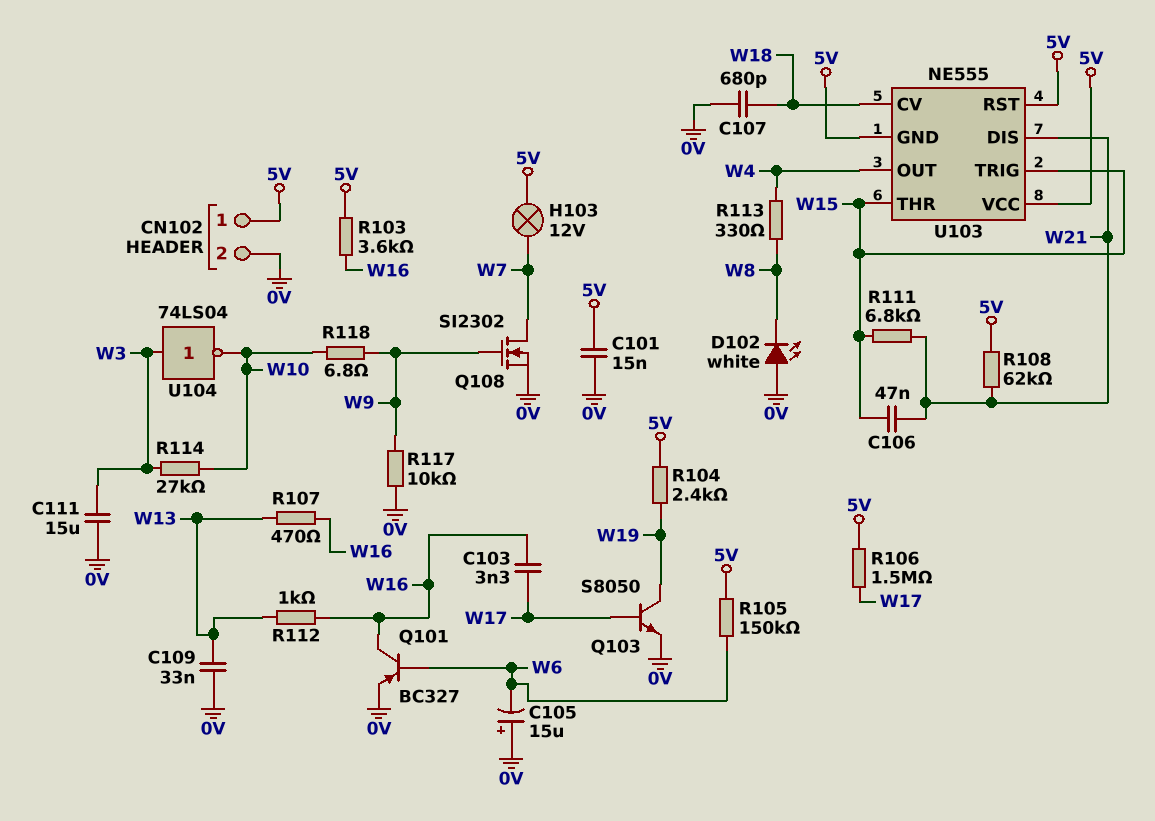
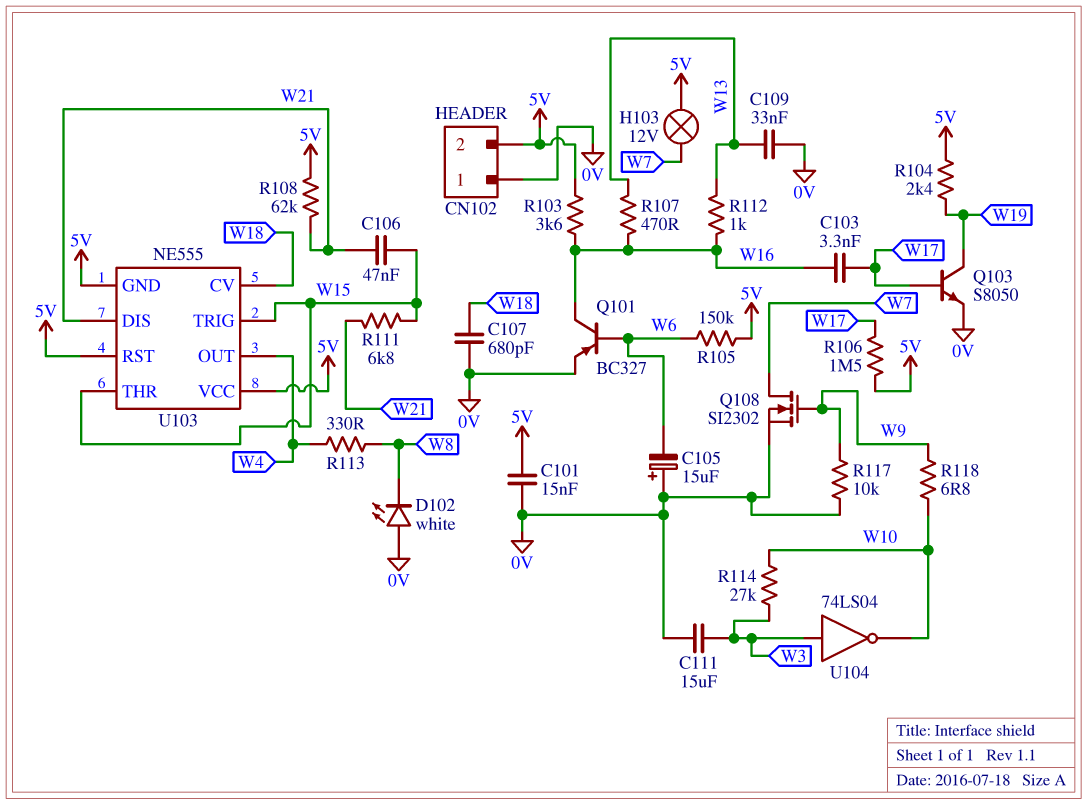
CN102 pin 1: 5V -> 0V
CN102 pin 2: 0V -> 5V

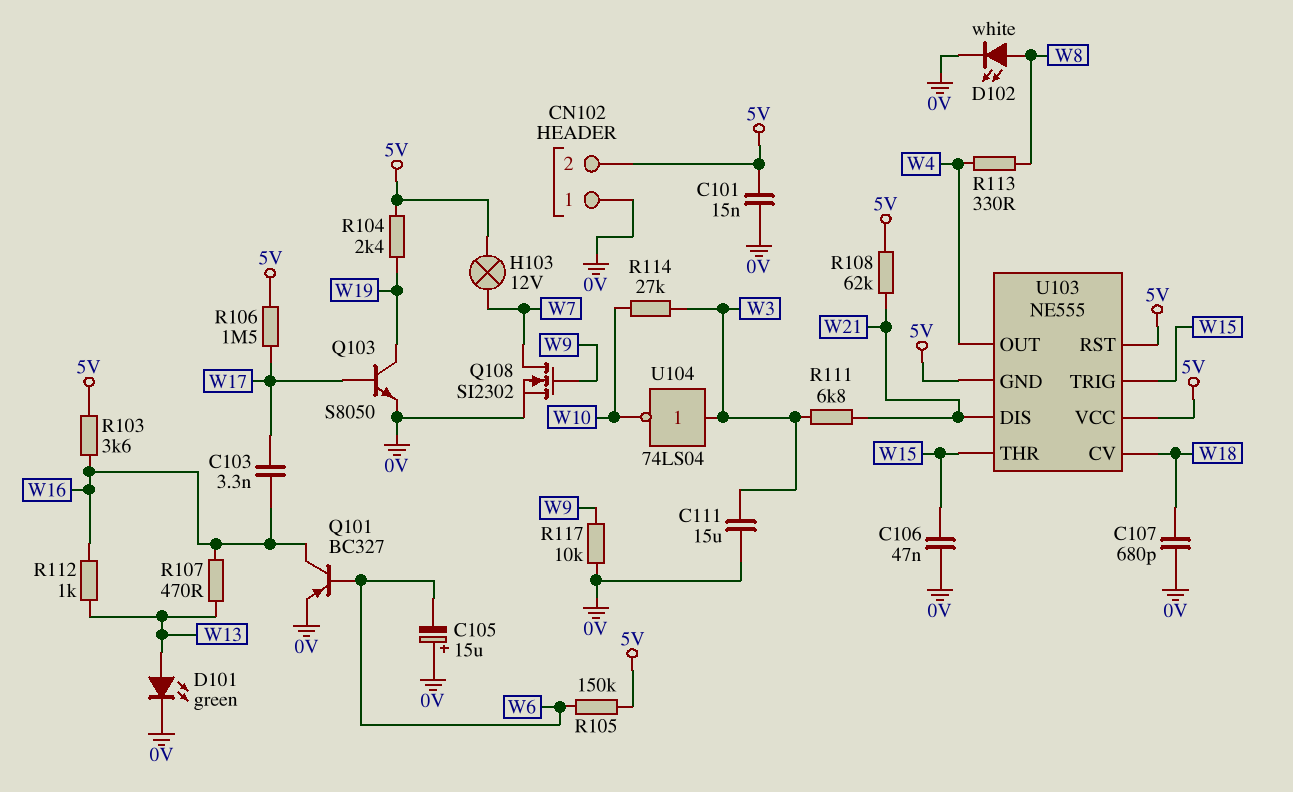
C106: 47nF (W15, W21) -> 47nF (0V, W15)
C109: 33nF (0V, W13) -> none
D101: none -> LED green (A W13, K 0V)
D102: LED white (A 0V, K W8) -> LED white (A W8, K 0V)
R111: 6.8k (W15, W21) -> 6.8k (W3, W21)
R118: 6.8 (W9, W10) -> none

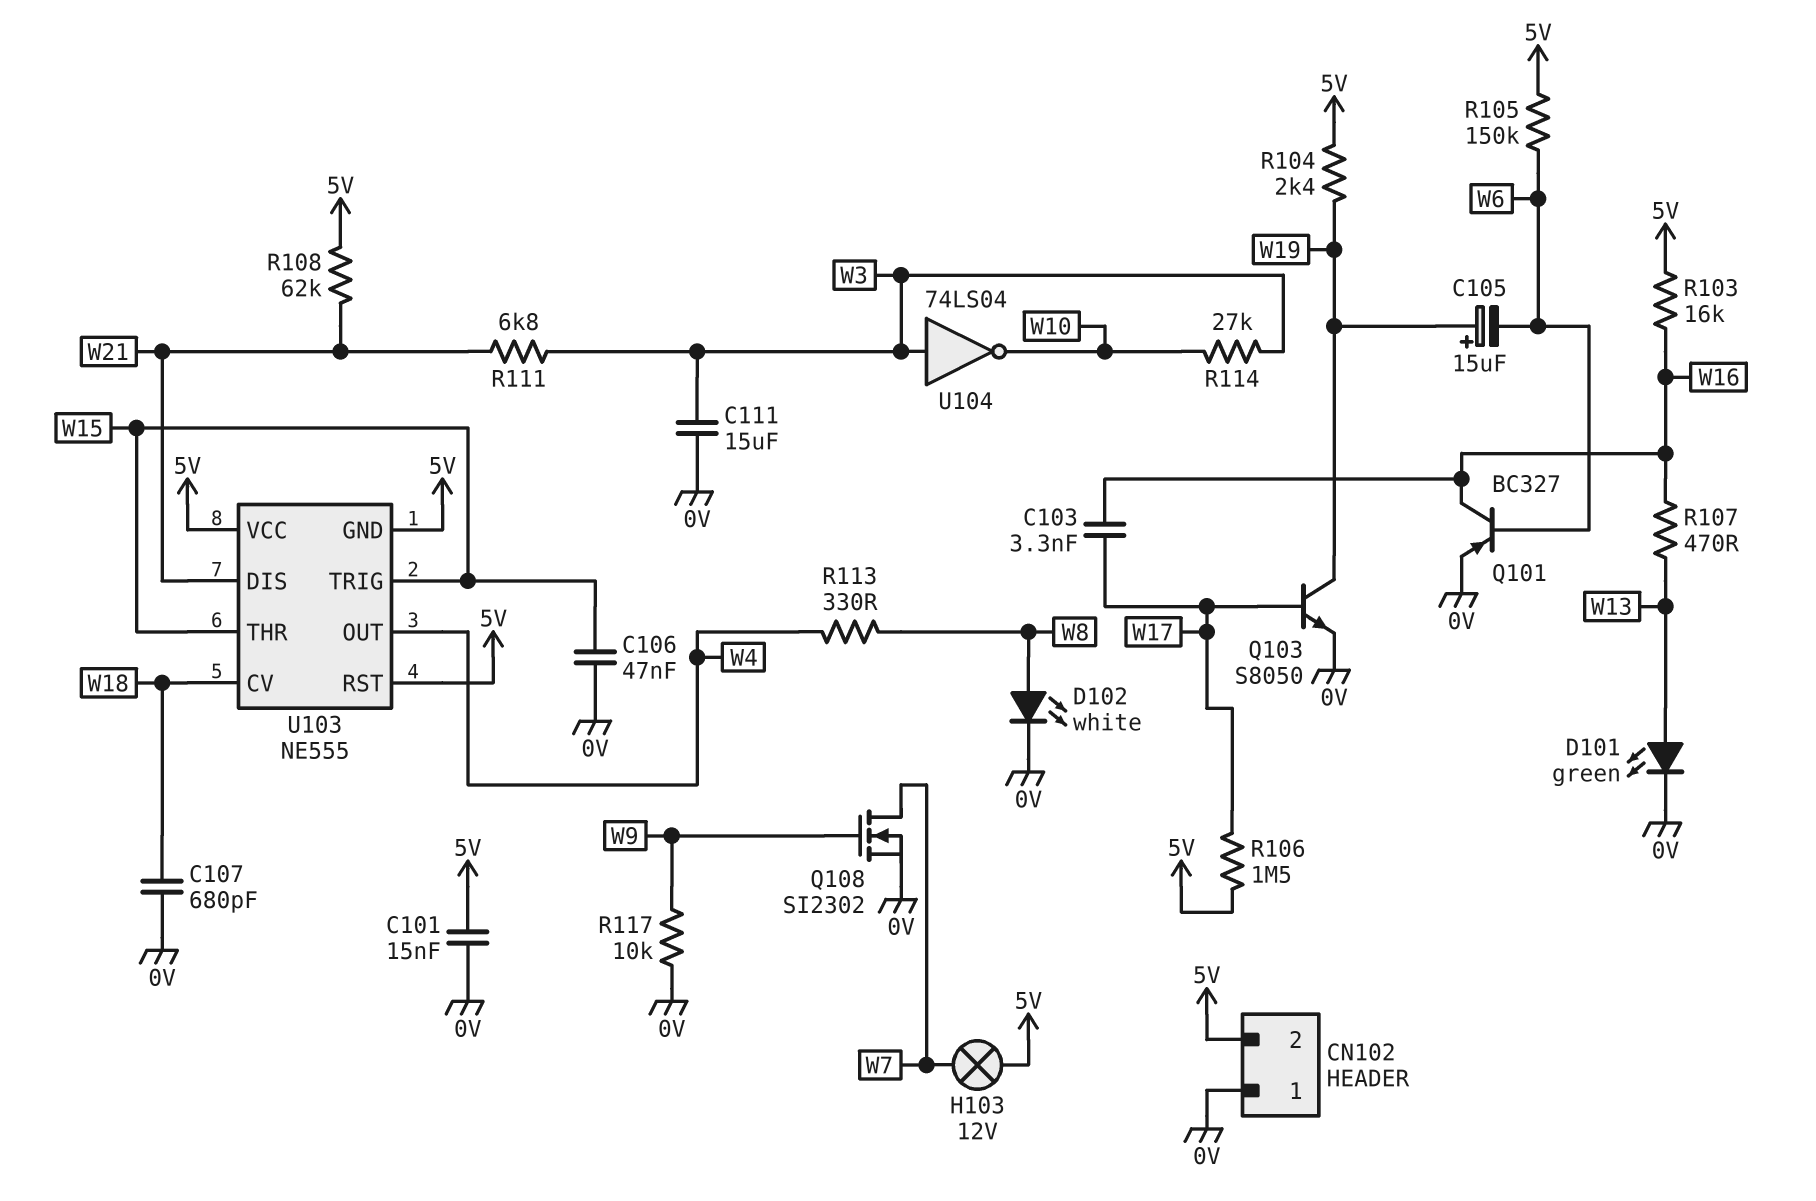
C105: 15uF (plus 0V, minus W6) -> 15uF (plus W19, minus W6)
R103: 3.6k (5V, W16) -> 16k (5V, W16)
R112: 1k (W13, W16) -> none

